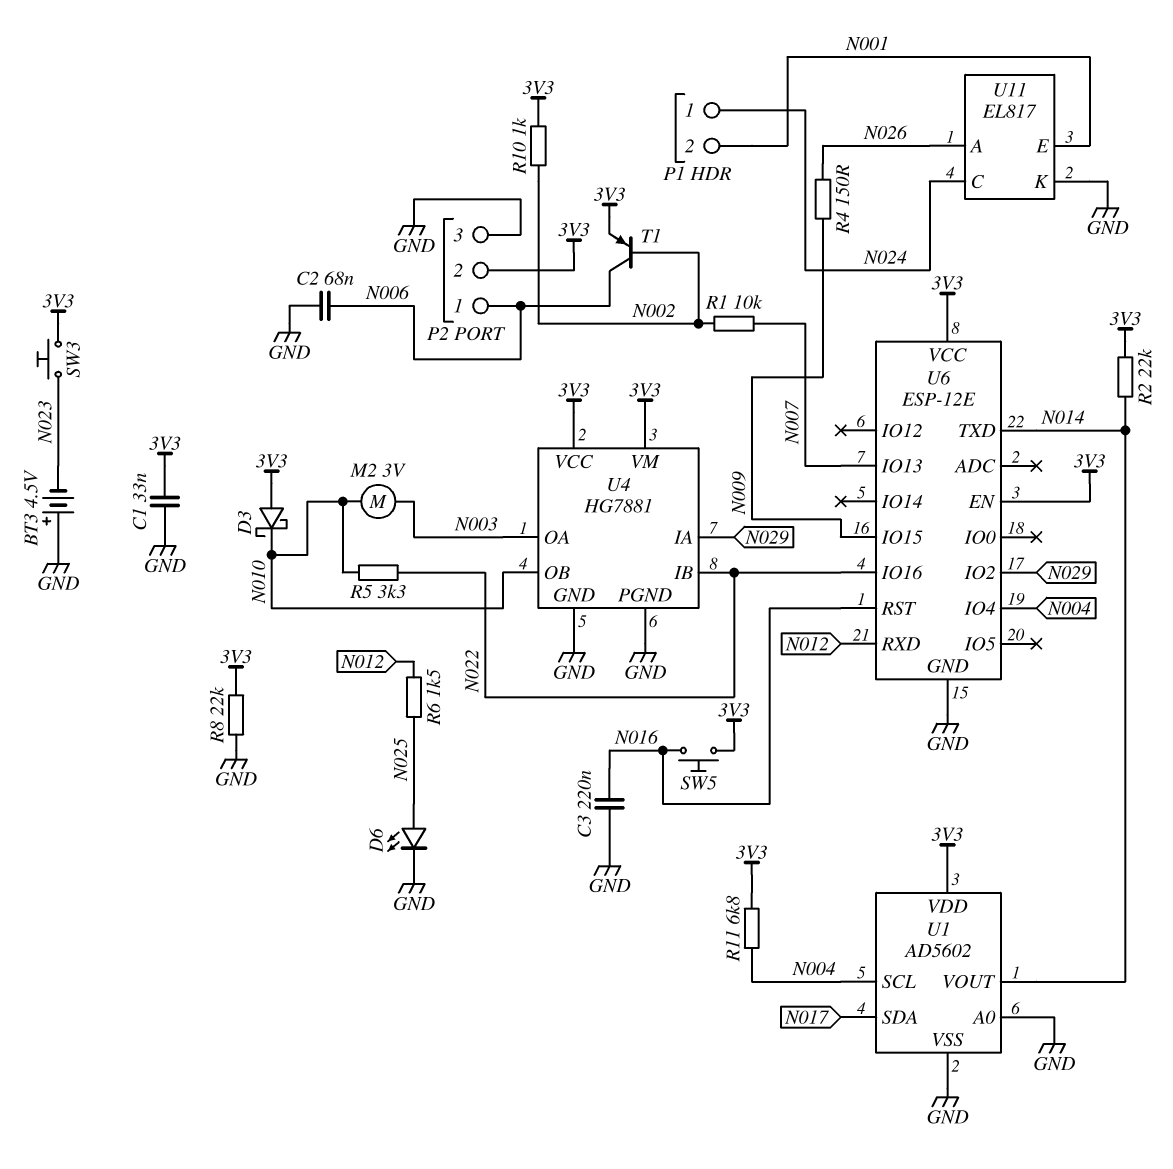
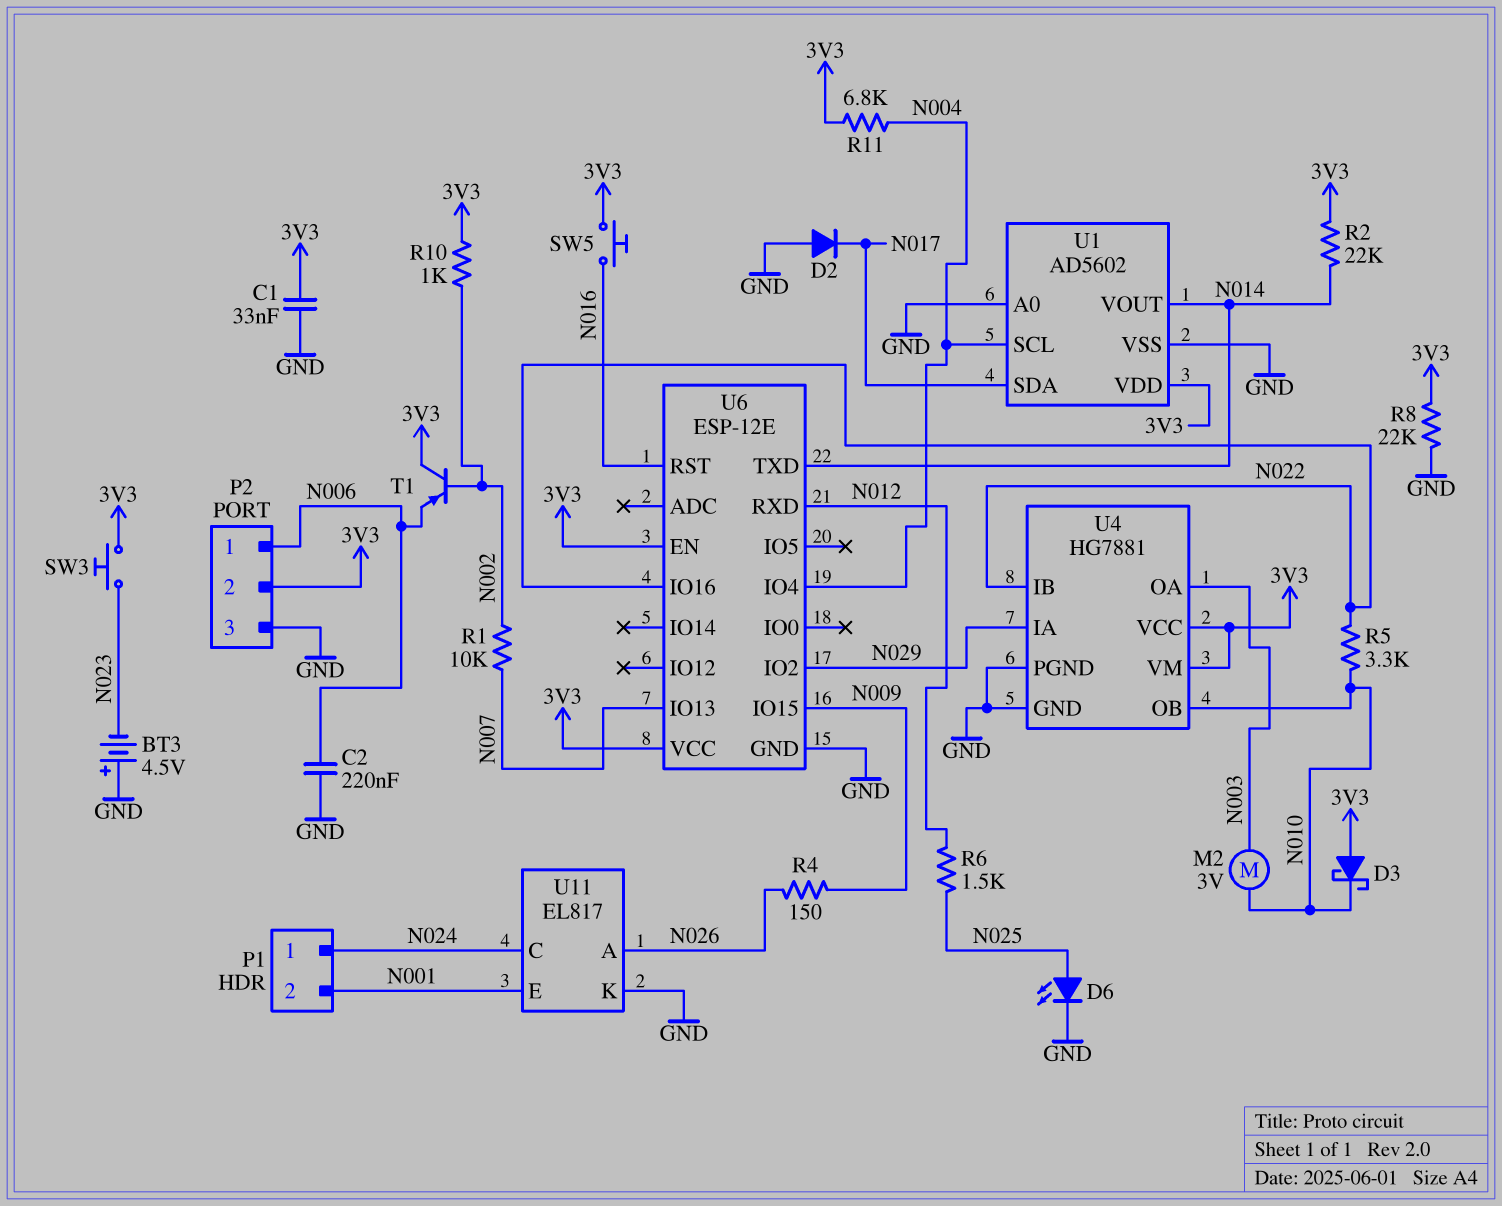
C2: 68nF (GND, N006) -> 220nF (GND, N006)
C3: 220nF (GND, N016) -> none
D2: none -> diode (A GND, K N017)
T1: PNP (B N002, C N006, E 3V3) -> PNP (B N002, C 3V3, E N006)

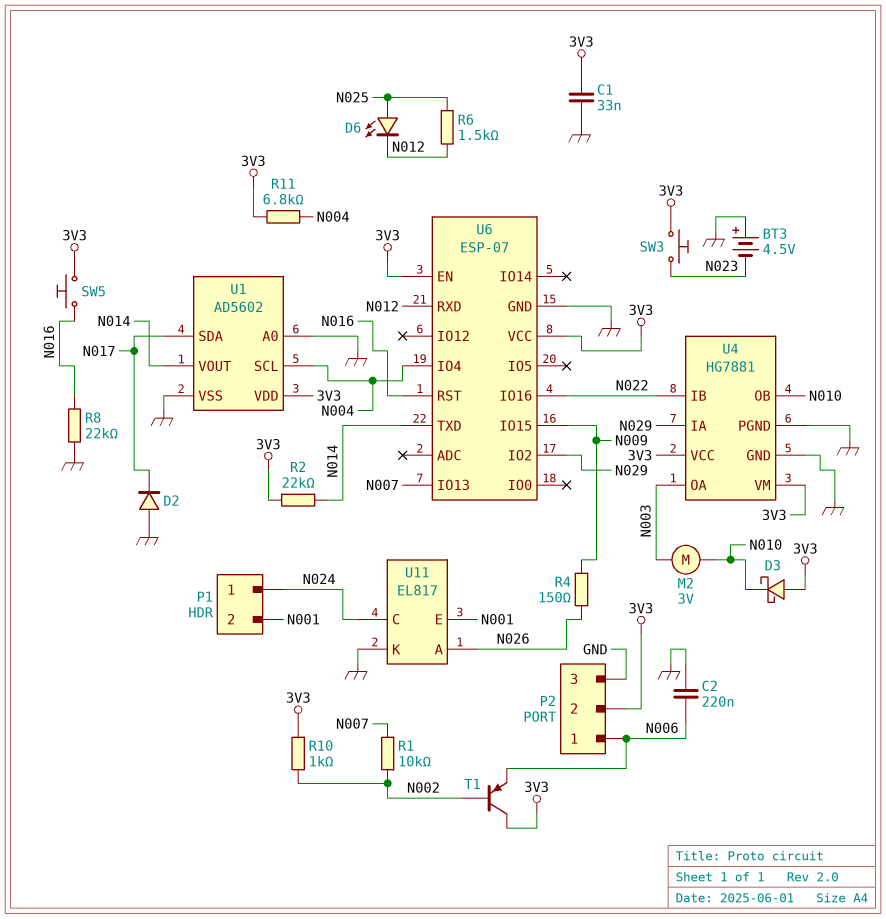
D6: LED (A N025, K GND) -> LED (A N025, K N012)
R5: 3.3k (N010, N022) -> none
R8: 22k (3V3, GND) -> 22k (GND, N016)
U6: ESP-12E -> ESP-07

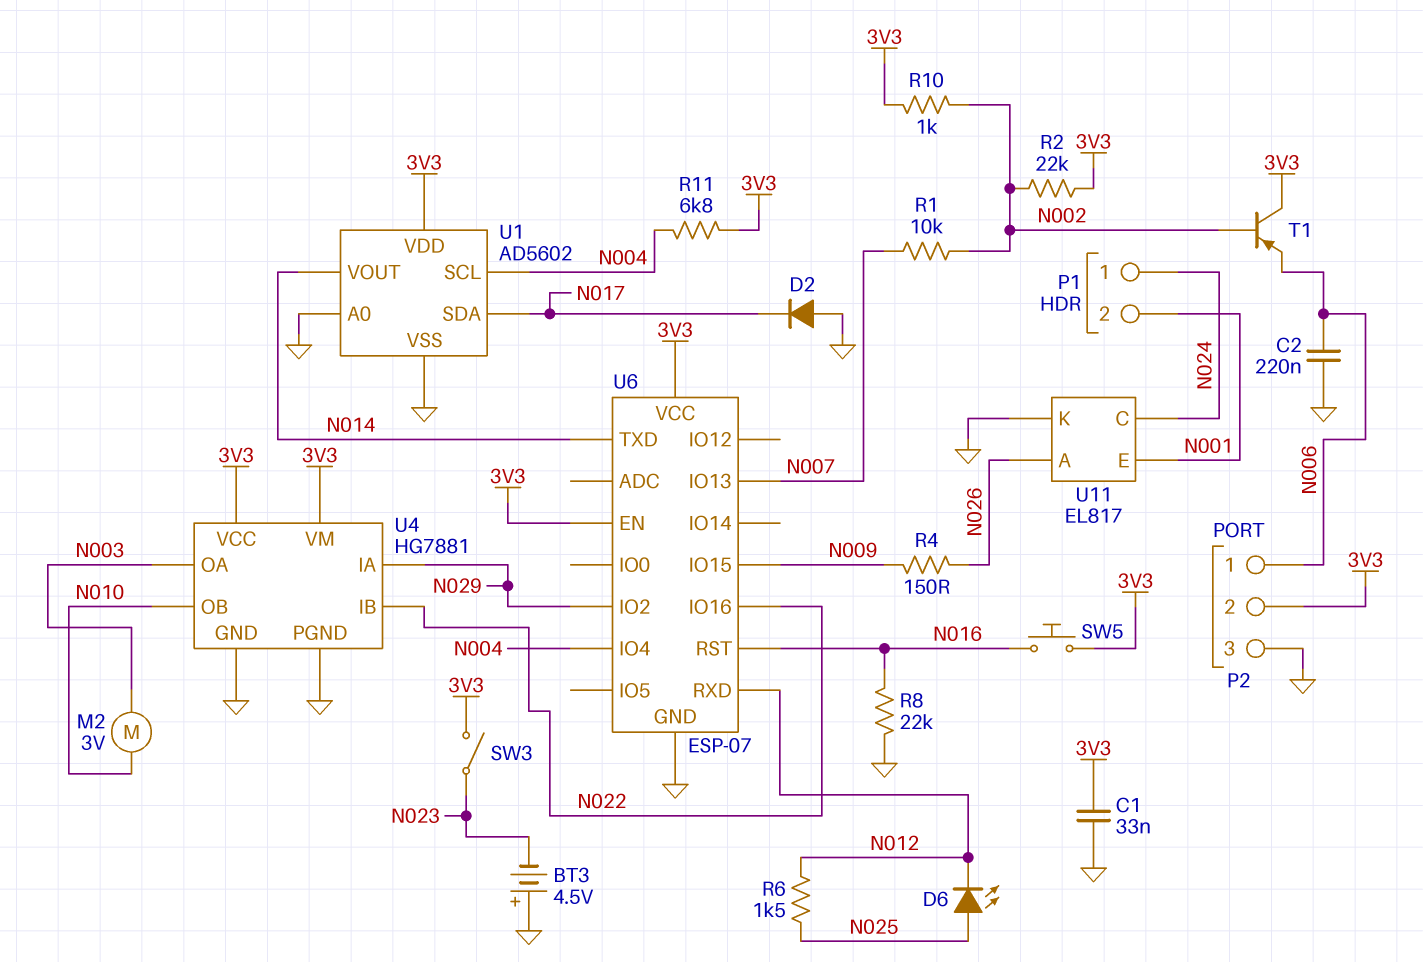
D3: schottky (A 3V3, K N010) -> none
R2: 22k (3V3, N014) -> 22k (3V3, N002)
SW3: button (3V3, N023) -> switch (3V3, N023)

